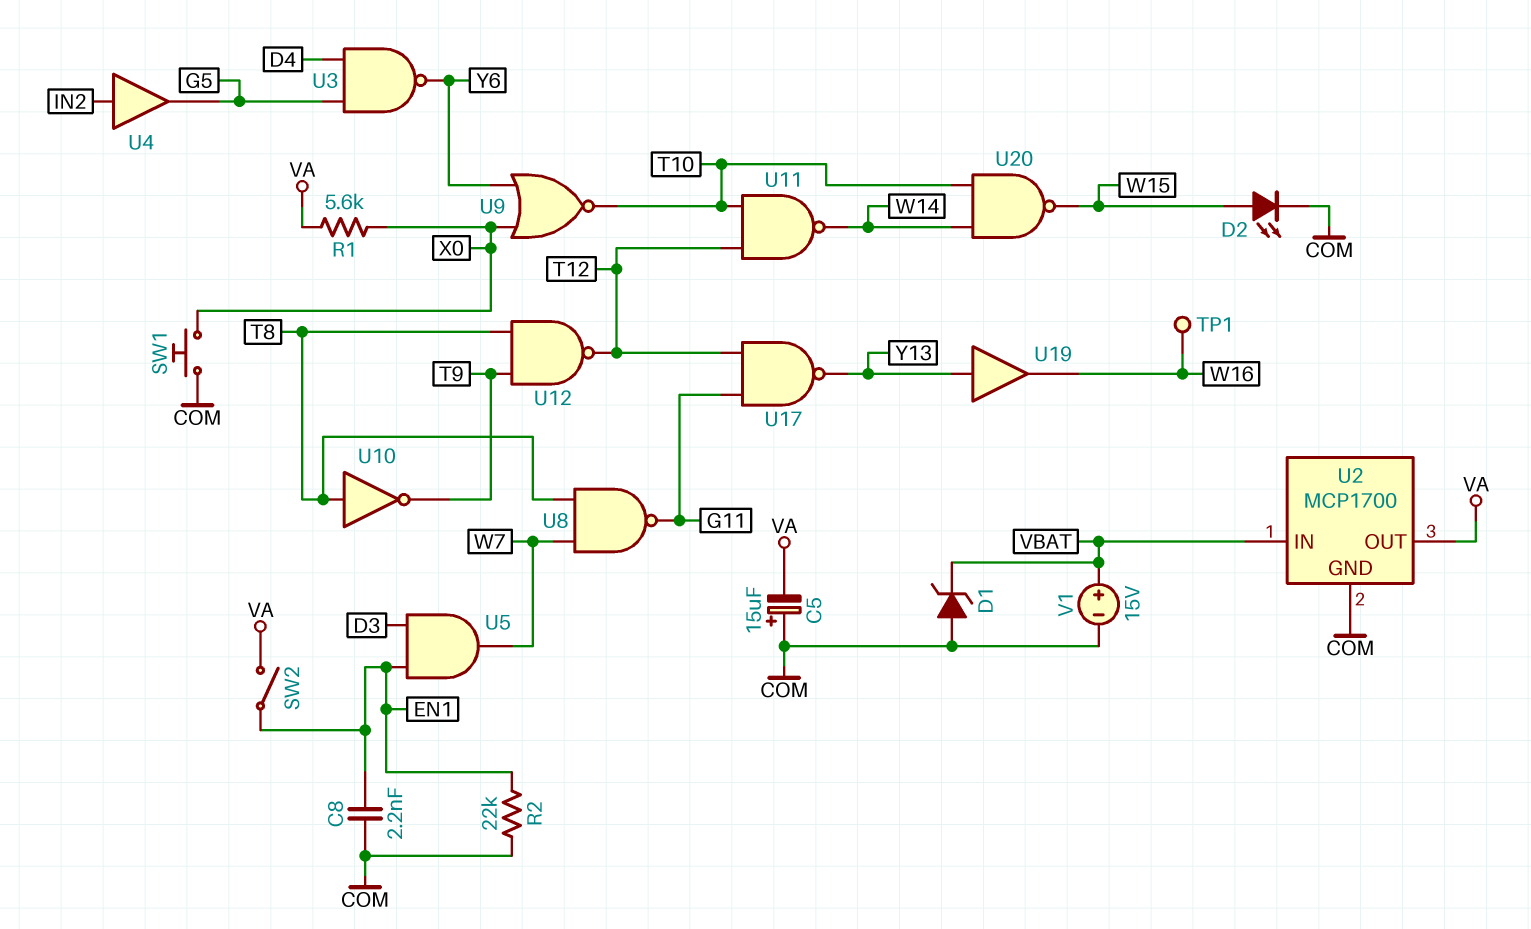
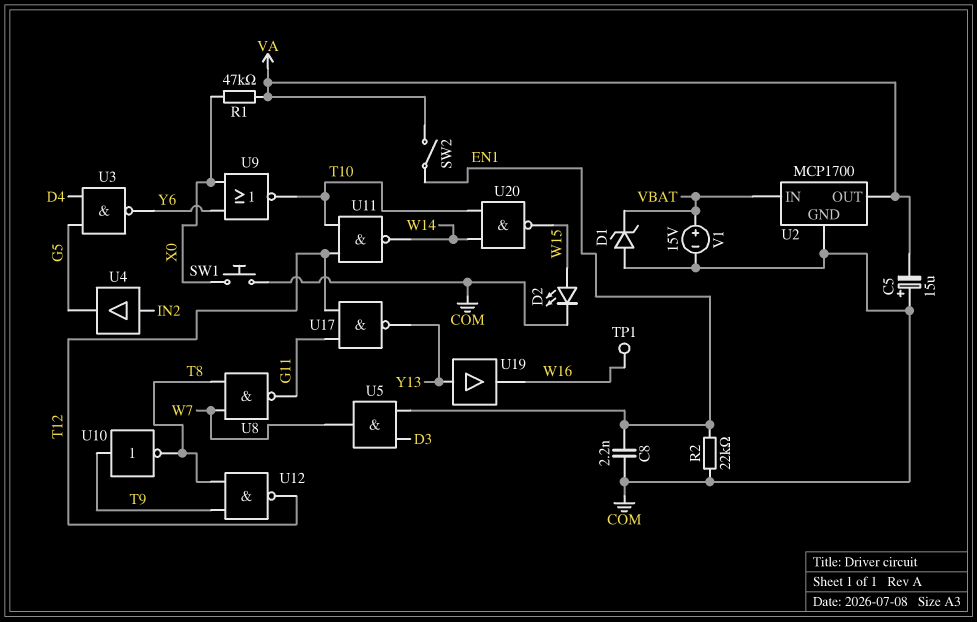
R1: 5.6k (VA, X0) -> 47k (VA, X0)
U10: NOT (in T8, out T9) -> NOT (in T9, out T8)

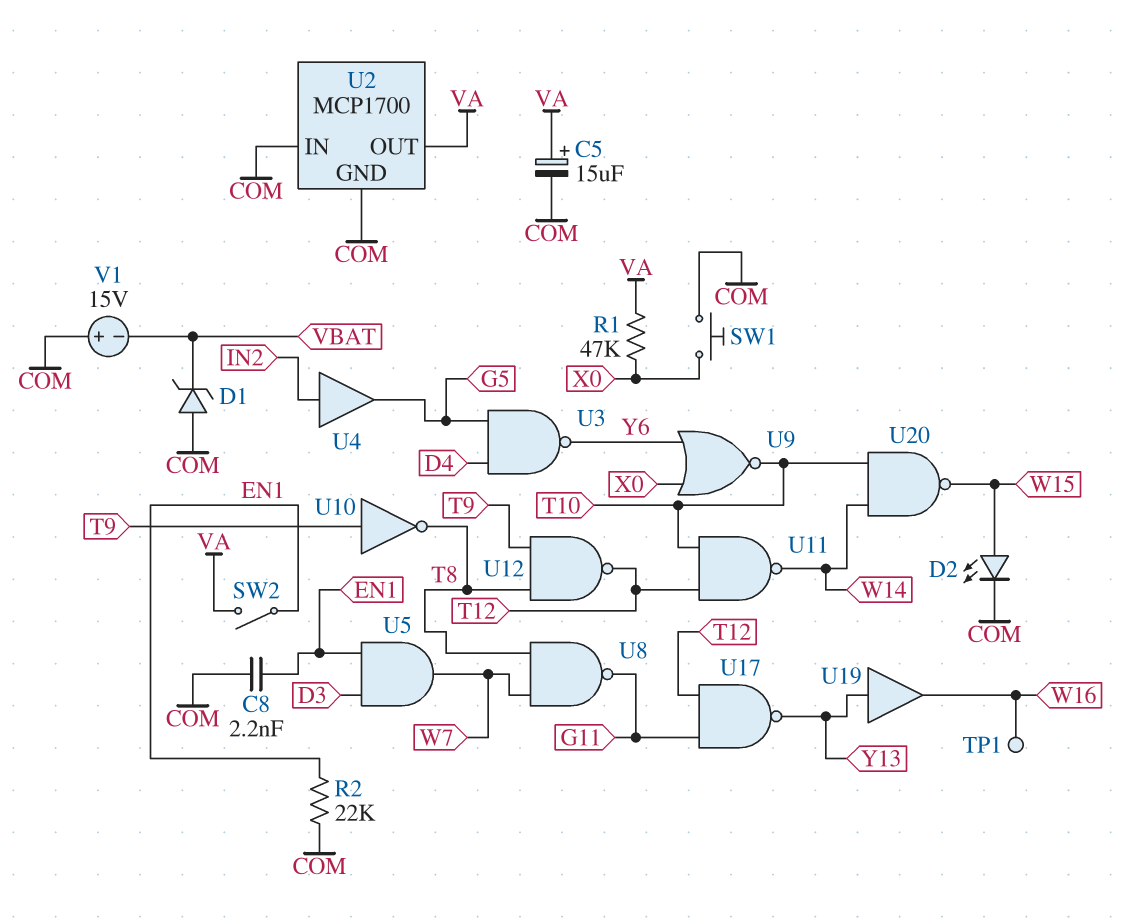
C5: 15uF (plus COM, minus VA) -> 15uF (plus VA, minus COM)
U2 pin IN: VBAT -> COM
V1: 15V (plus VBAT, minus COM) -> 15V (plus COM, minus VBAT)

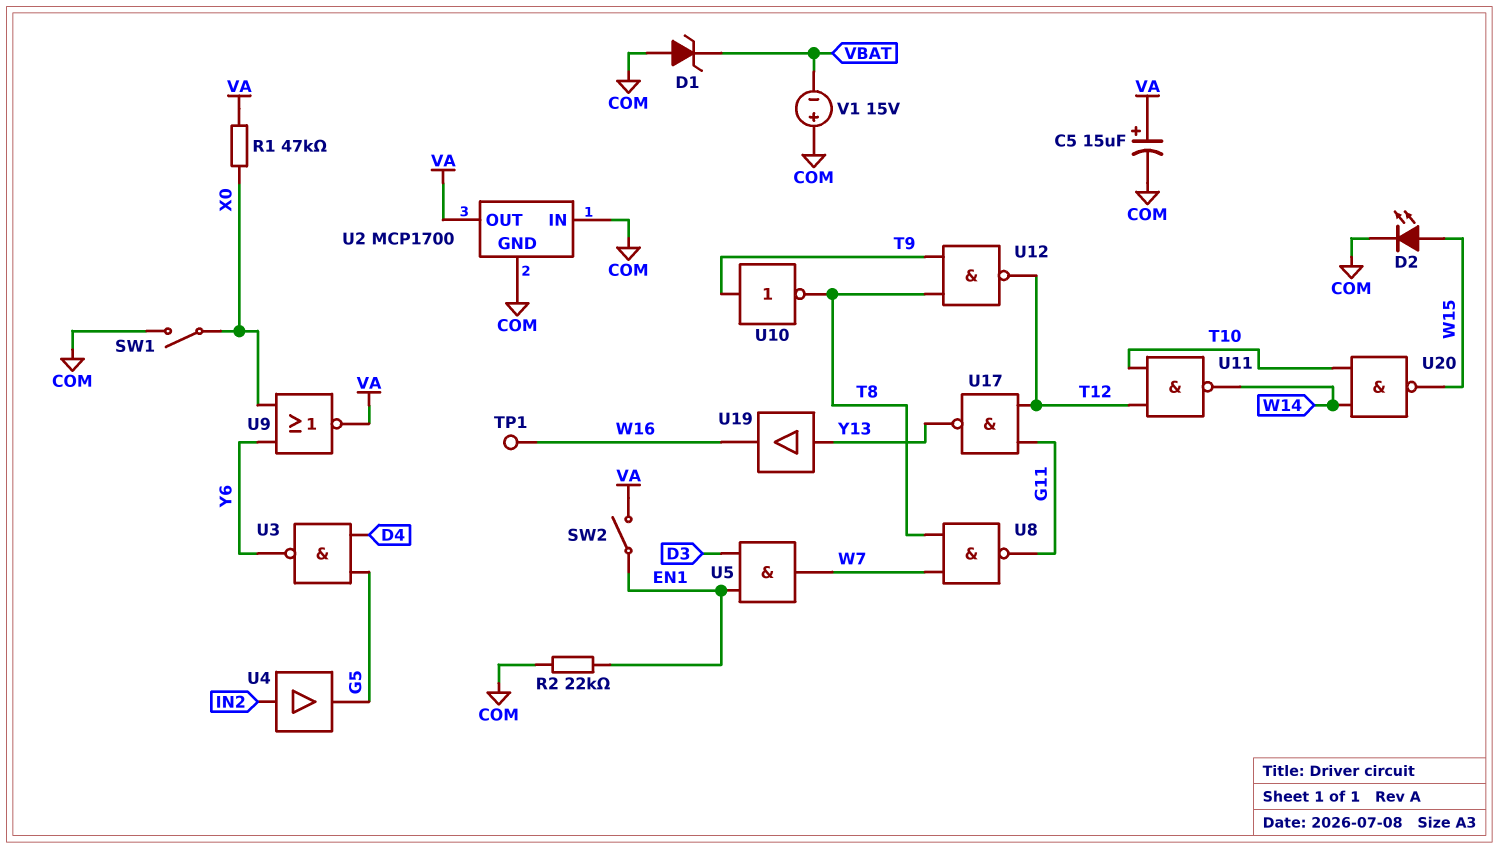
C8: 2.2nF (COM, EN1) -> none
SW1: button (COM, X0) -> switch (COM, X0)
U9: NOR (in X0, in Y6, out T10) -> NOR (in X0, in Y6, out VA)

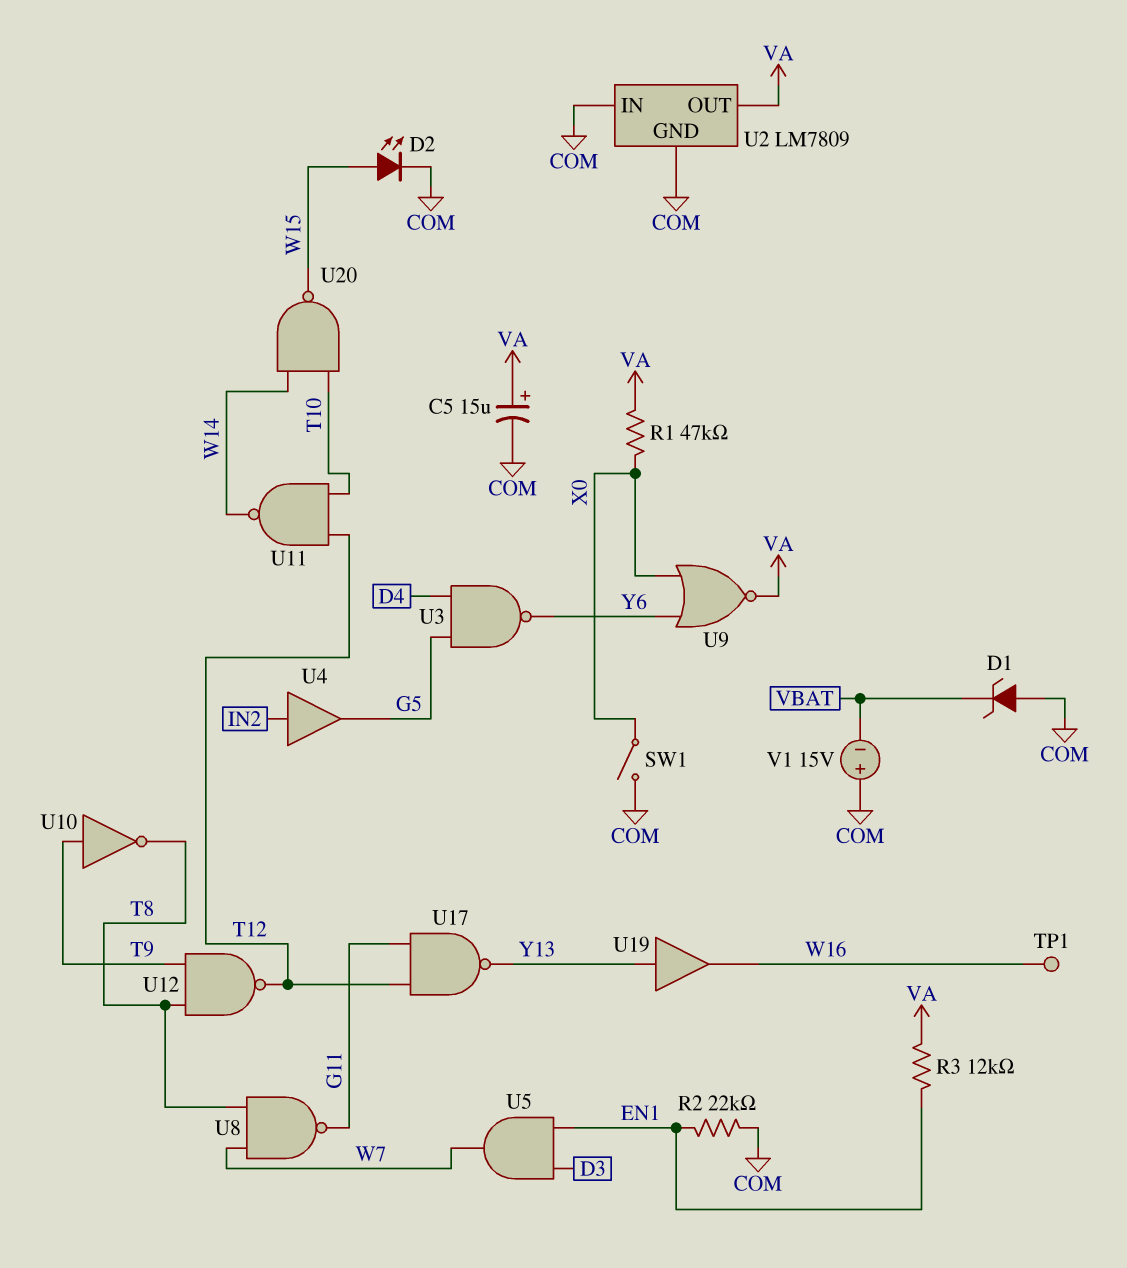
R3: none -> 12k (EN1, VA)
SW2: switch (EN1, VA) -> none
U2: MCP1700 -> LM7809

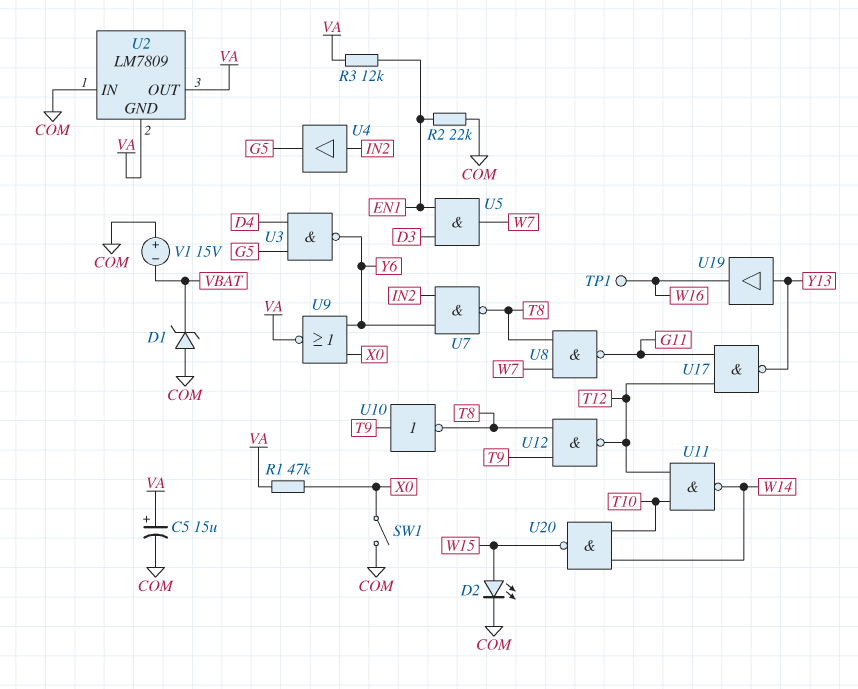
U2 pin GND: COM -> VA
U7: none -> NAND (in IN2, in Y6, out T8)

